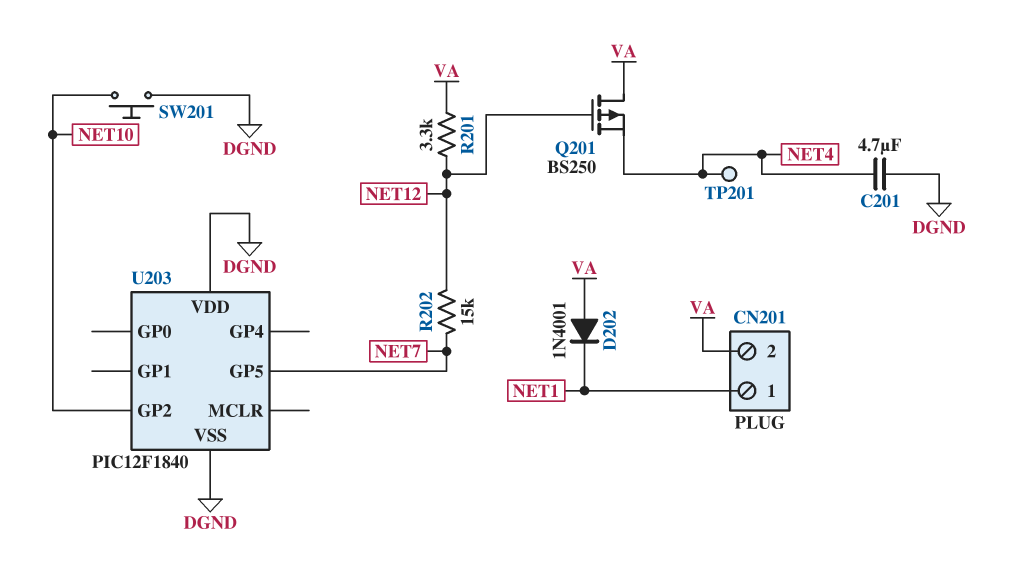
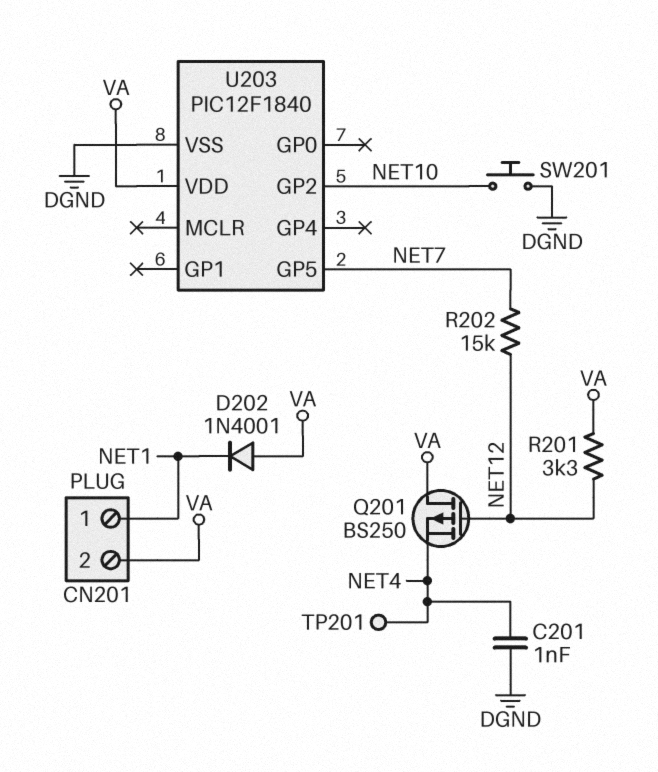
C201: 4.7uF (DGND, NET4) -> 1nF (DGND, NET4)
U203 pin VDD: DGND -> VA

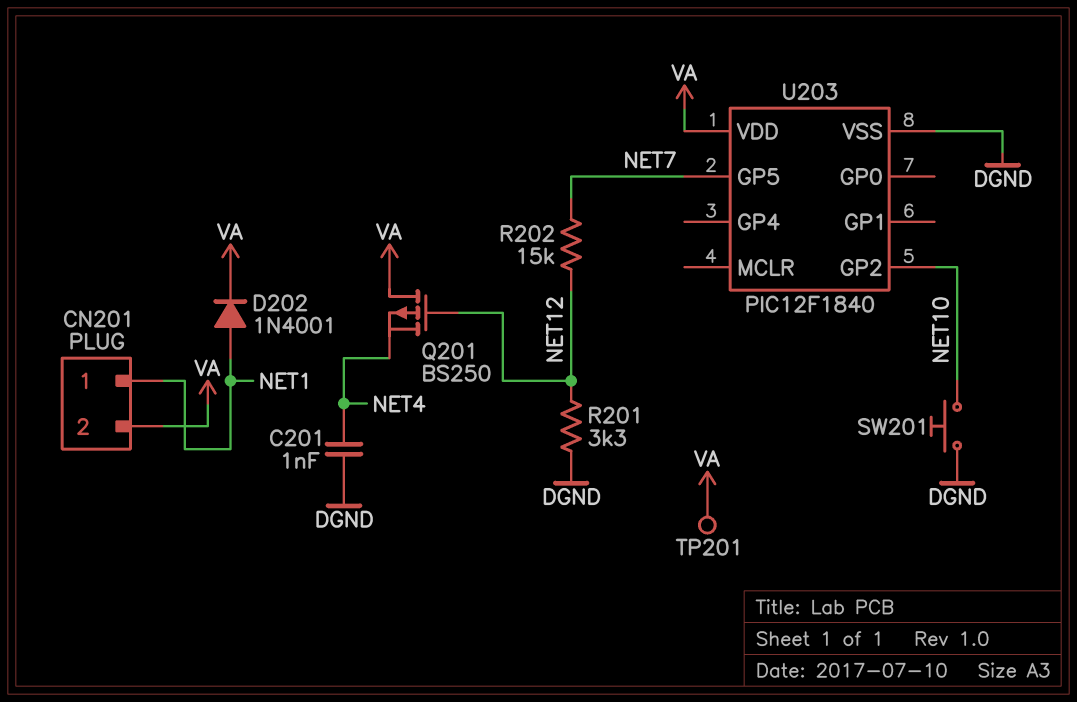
D202: diode 1N4001 (A VA, K NET1) -> diode 1N4001 (A NET1, K VA)
R201: 3.3k (NET12, VA) -> 3.3k (DGND, NET12)
TP201: test point (NET4) -> test point (VA)

